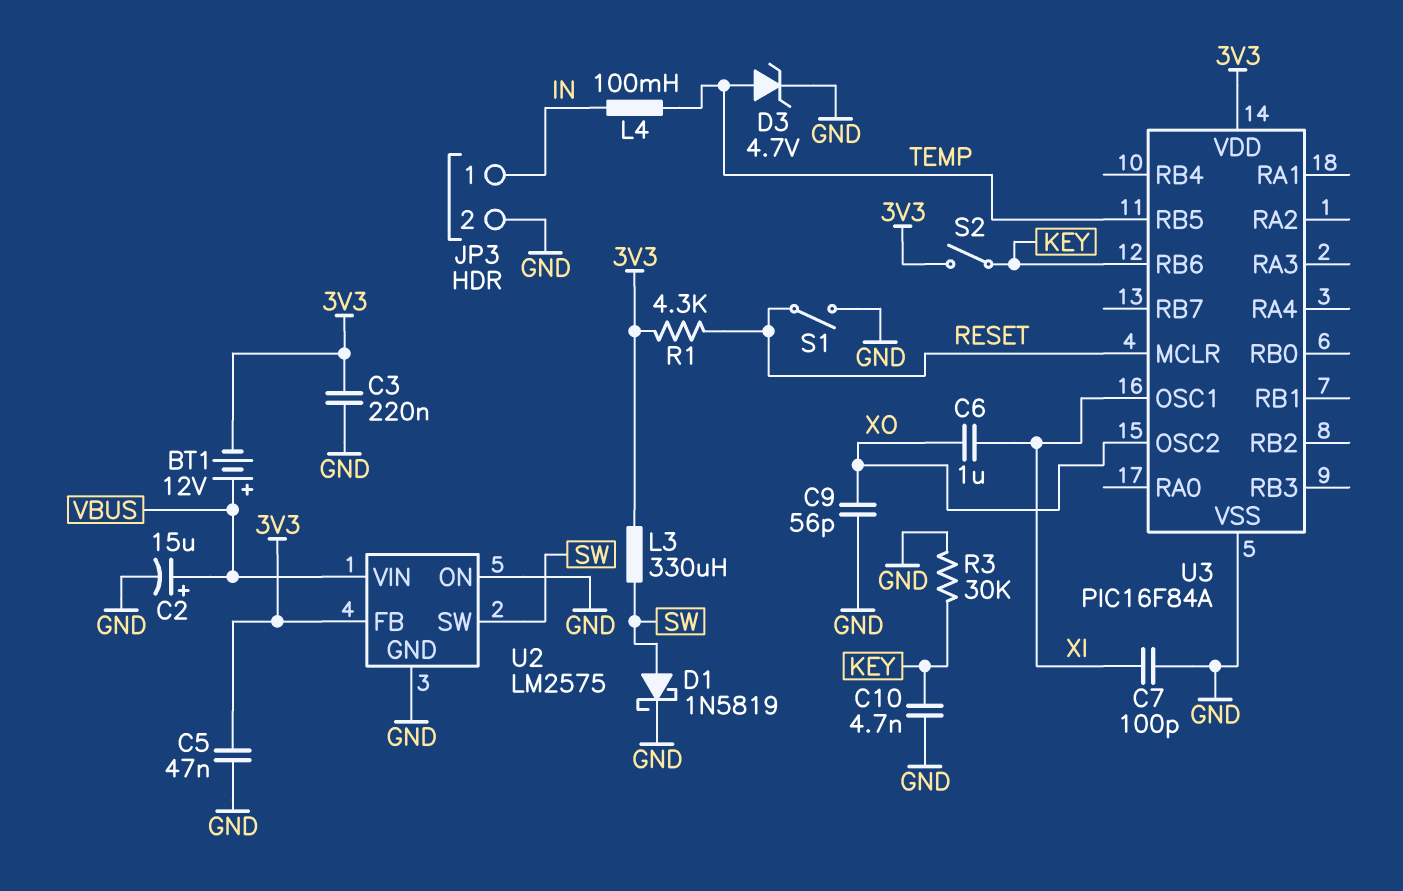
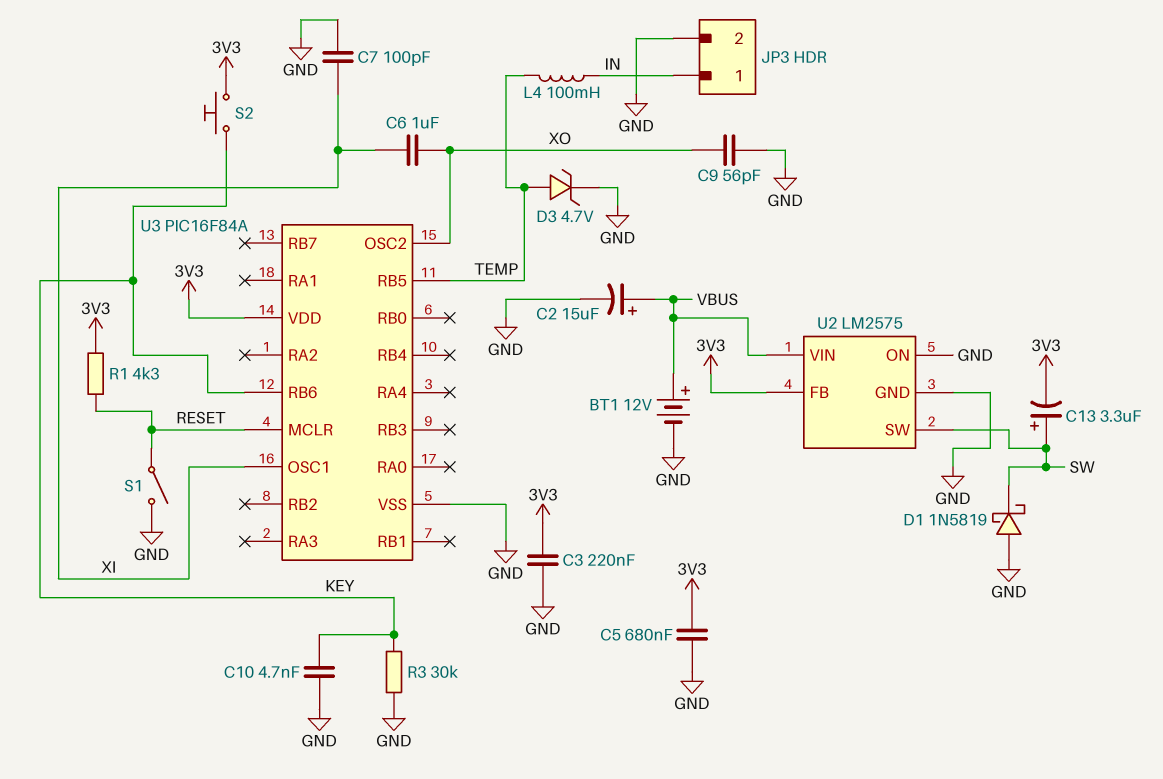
BT1: 12V (plus VBUS, minus 3V3) -> 12V (plus VBUS, minus GND)
C5: 47nF (3V3, GND) -> 680nF (3V3, GND)
C13: none -> 3.3uF (plus SW, minus 3V3)
D1: schottky 1N5819 (A SW, K GND) -> schottky 1N5819 (A GND, K SW)
L3: 330uH (3V3, SW) -> none
S2: switch (3V3, KEY) -> button (3V3, KEY)

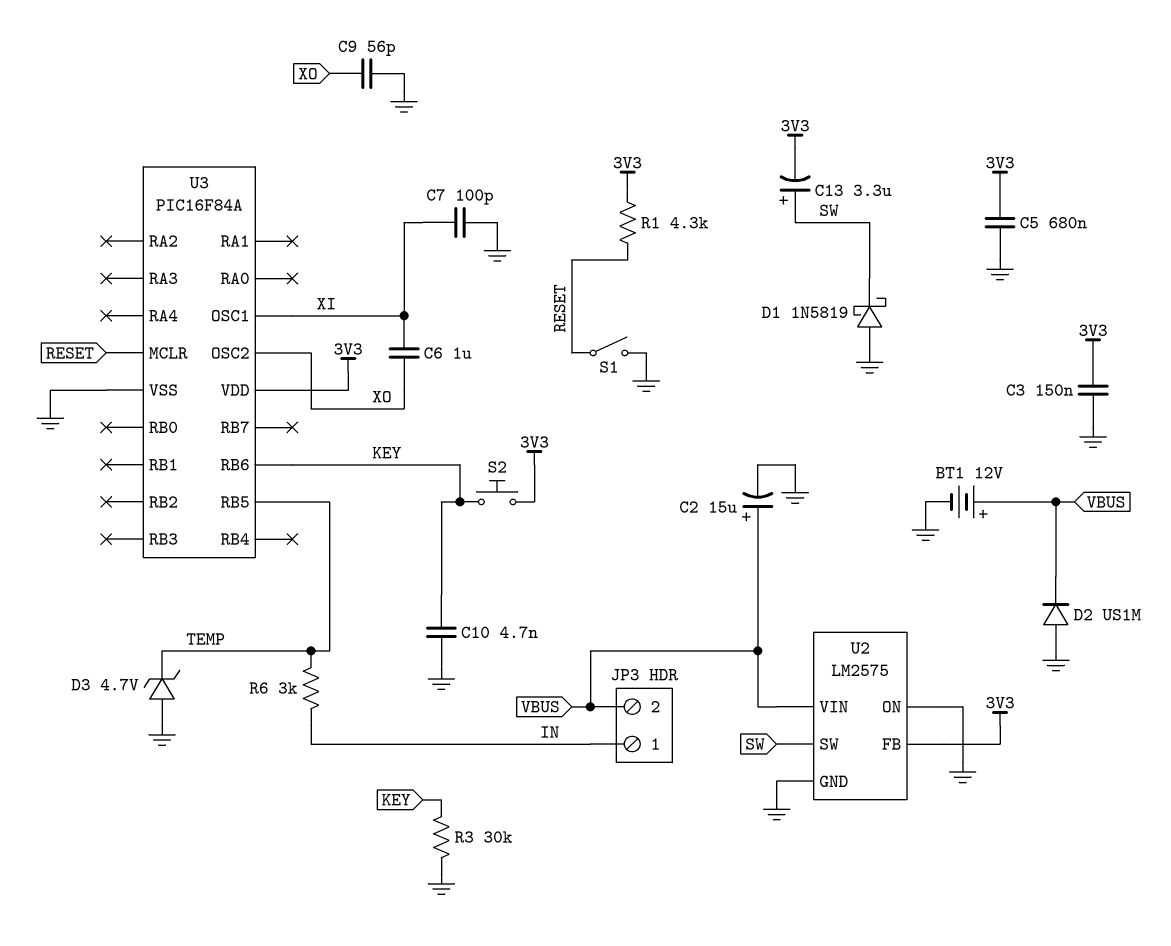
C3: 220nF (3V3, GND) -> 150nF (3V3, GND)
D2: none -> diode US1M (A GND, K VBUS)
D3: zener 4.7V (A TEMP, K GND) -> zener 4.7V (A GND, K TEMP)
JP3 pin 2: GND -> VBUS
L4: 100mH (IN, TEMP) -> none
R6: none -> 3k (IN, TEMP)

